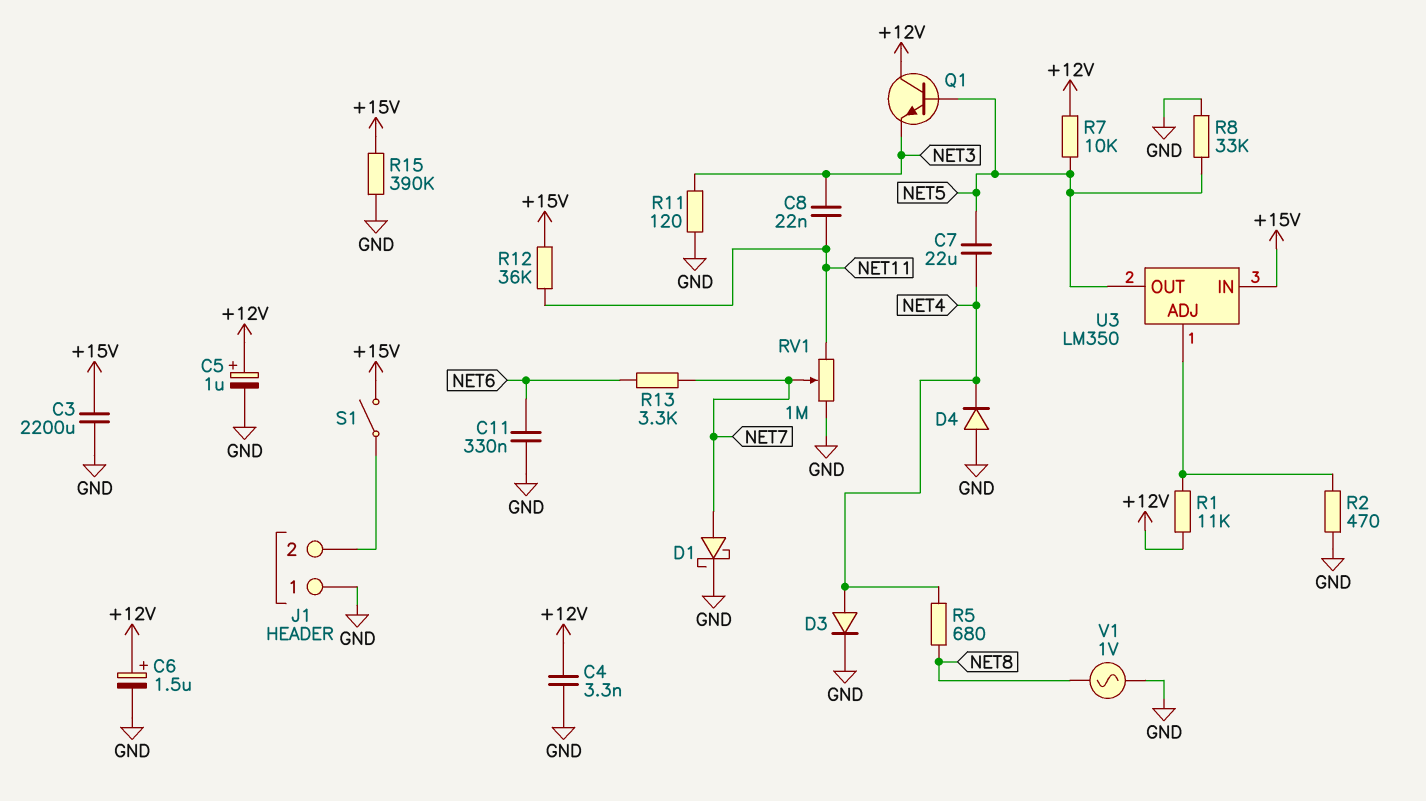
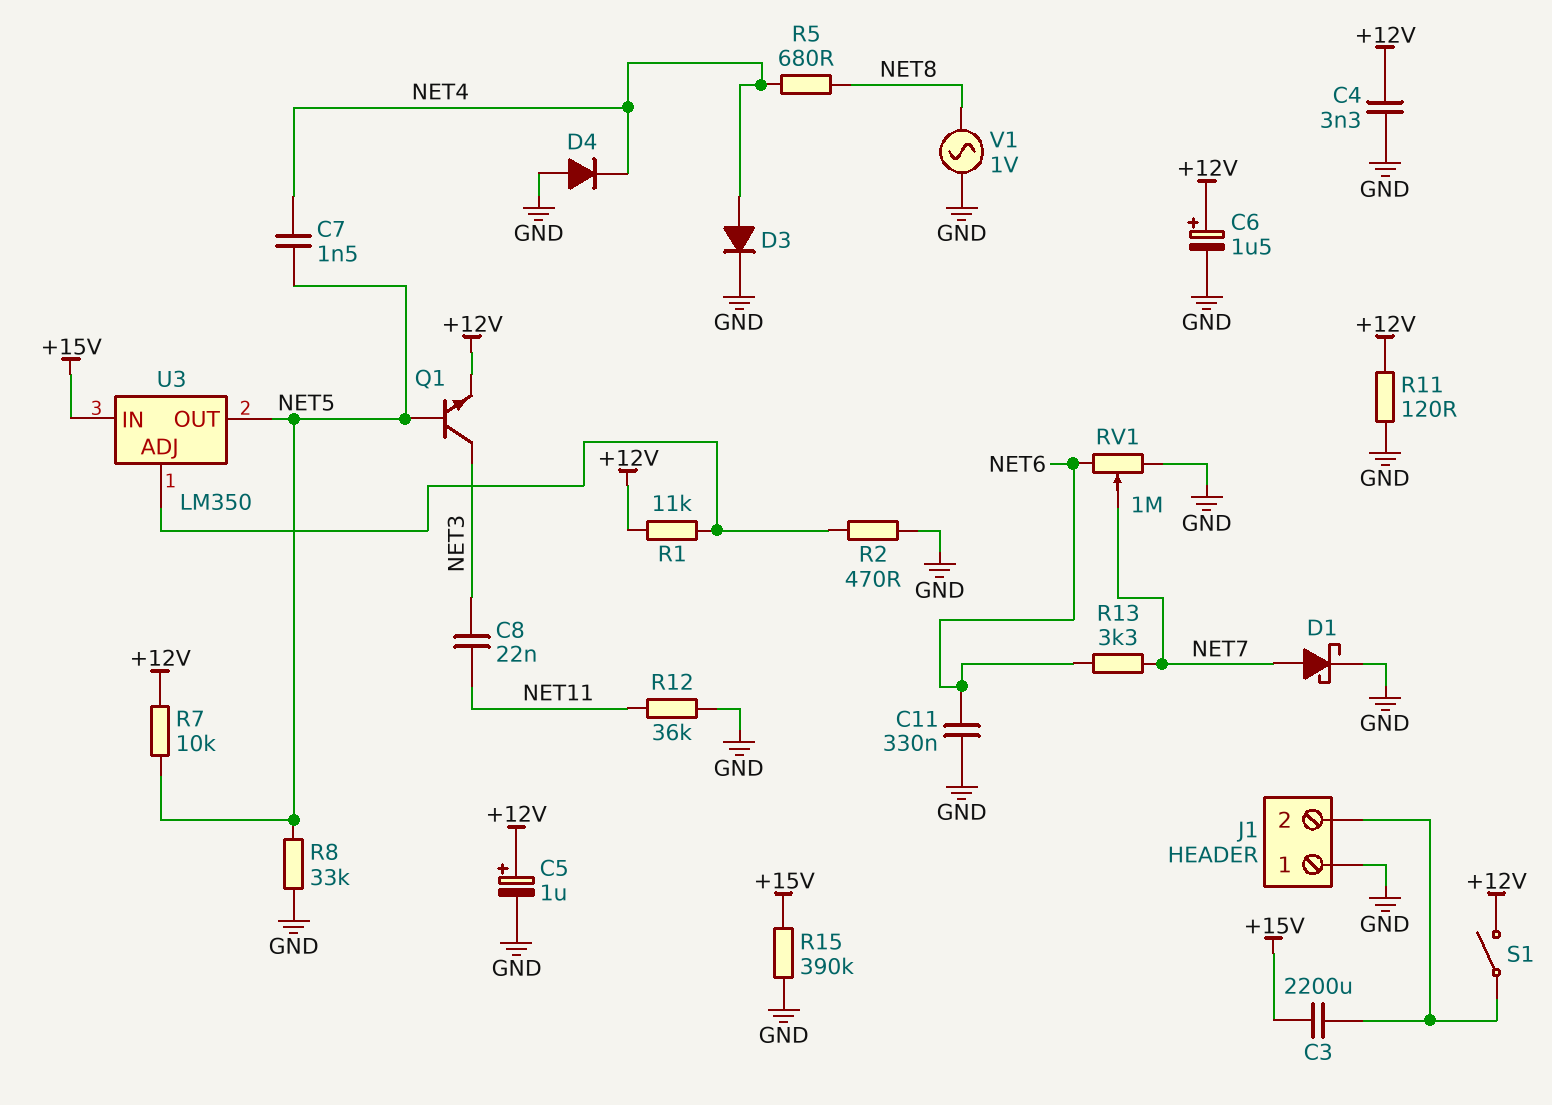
C3: 2200uF (+15V, GND) -> 2200uF (+15V, J1/2)
C7: 22uF (NET4, NET5) -> 1.5nF (NET4, NET5)
Q1: NPN (B NET5, C +12V, E NET3) -> NPN (B NET5, C NET3, E +12V)
R11: 120 (GND, NET3) -> 120 (+12V, GND)
R12: 36k (+15V, NET11) -> 36k (GND, NET11)
RV1: 1M (GND, NET11, wiper NET7) -> 1M (GND, NET6, wiper NET7)
S1: switch (+15V, J1/2) -> switch (+12V, J1/2)

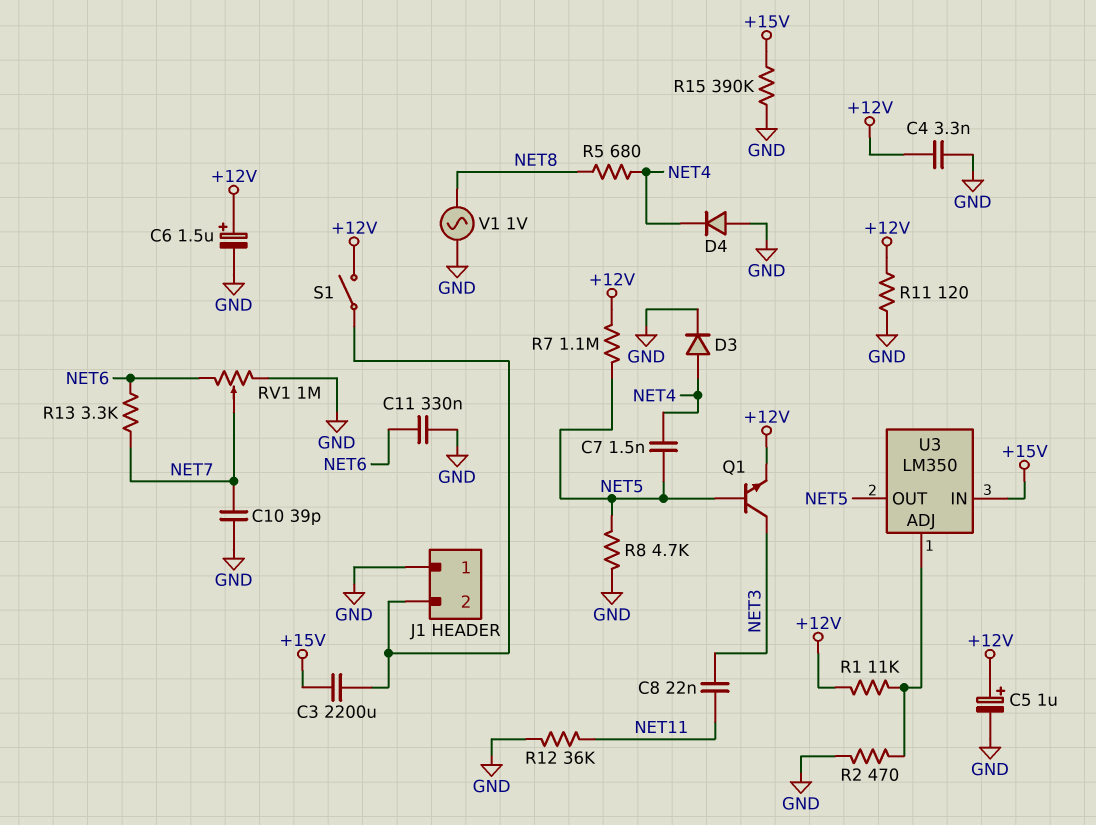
C10: none -> 39pF (GND, NET7)
D1: schottky (A NET7, K GND) -> none
R7: 10k (+12V, NET5) -> 1.1M (+12V, NET5)
R8: 33k (GND, NET5) -> 4.7k (GND, NET5)

